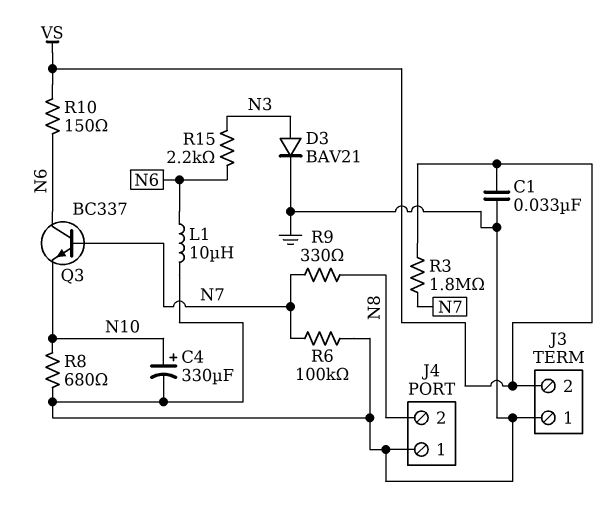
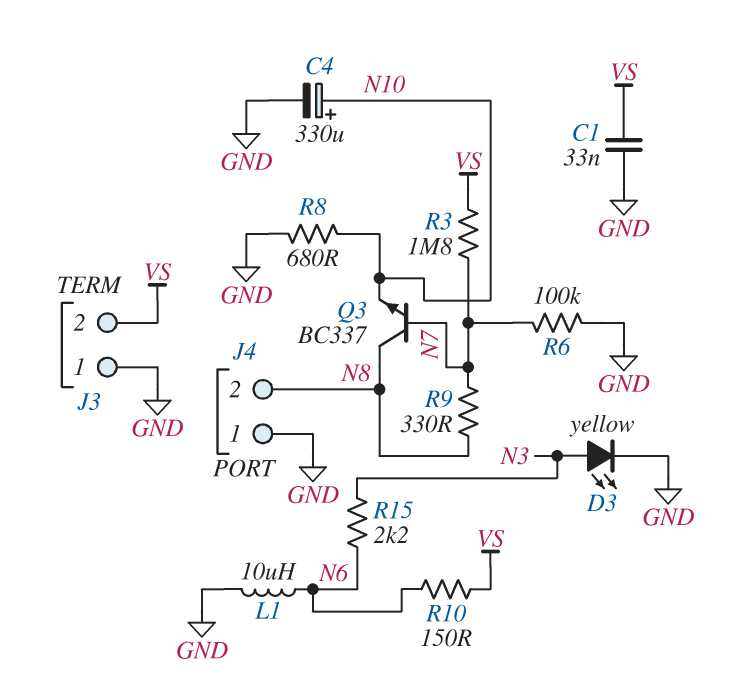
D3: diode BAV21 (A N3, K GND) -> LED yellow (A N3, K GND)
Q3: NPN BC337 (B N7, C N6, E N10) -> NPN BC337 (B N7, C N8, E N10)

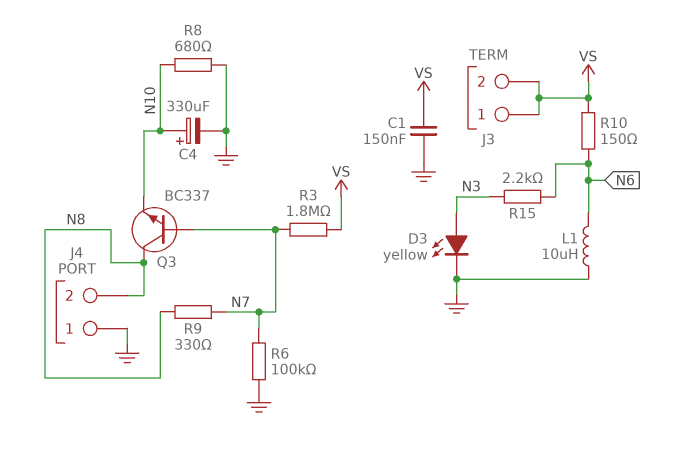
C1: 33nF (GND, VS) -> 150nF (GND, VS)
J3 pin 1: GND -> VS

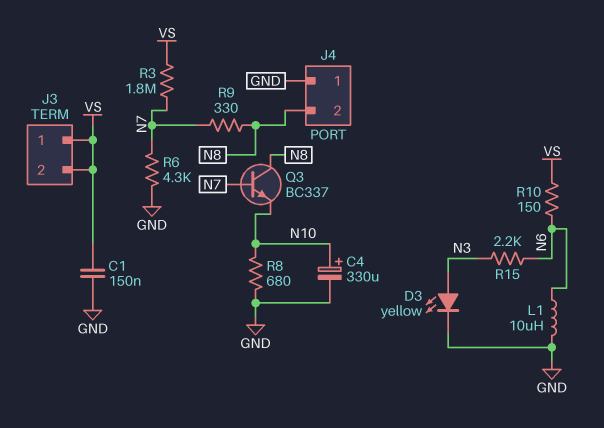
R6: 100k (GND, N7) -> 4.3k (GND, N7)

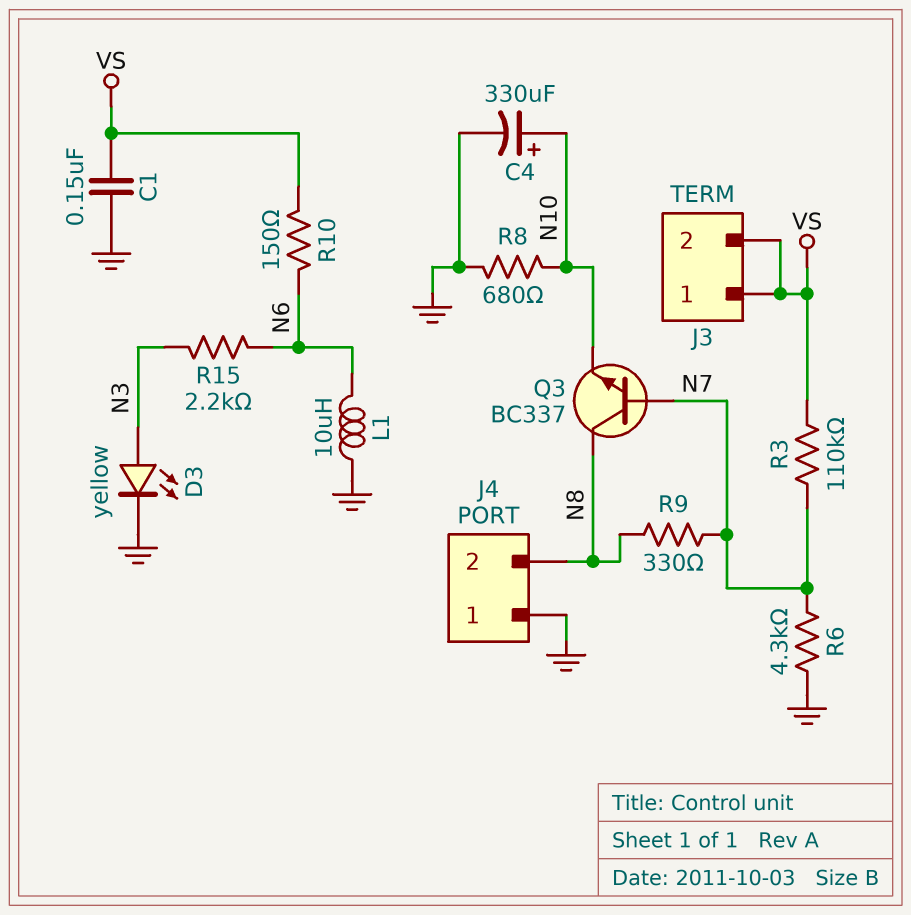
R3: 1.8M (N7, VS) -> 110k (N7, VS)

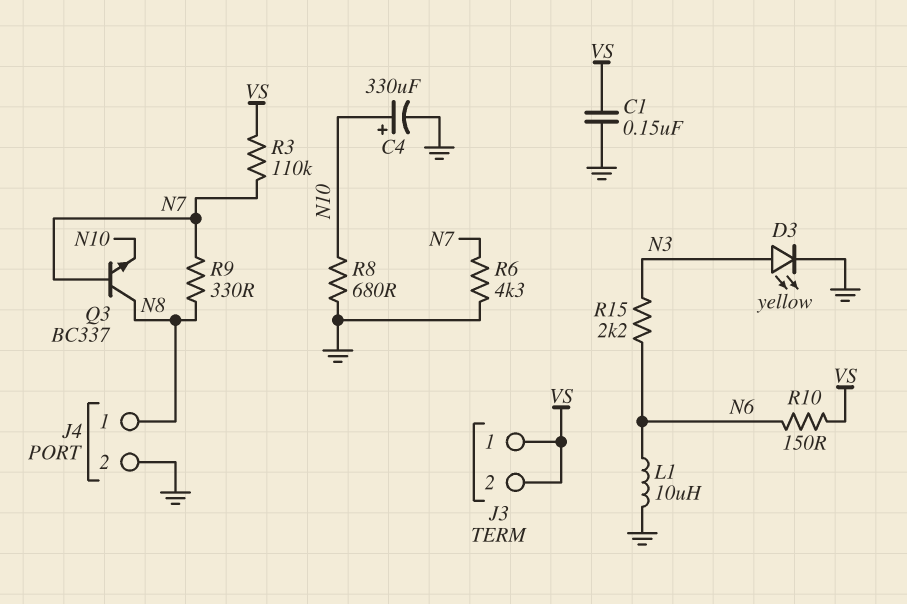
J4 pin 1: GND -> N8
J4 pin 2: N8 -> GND

